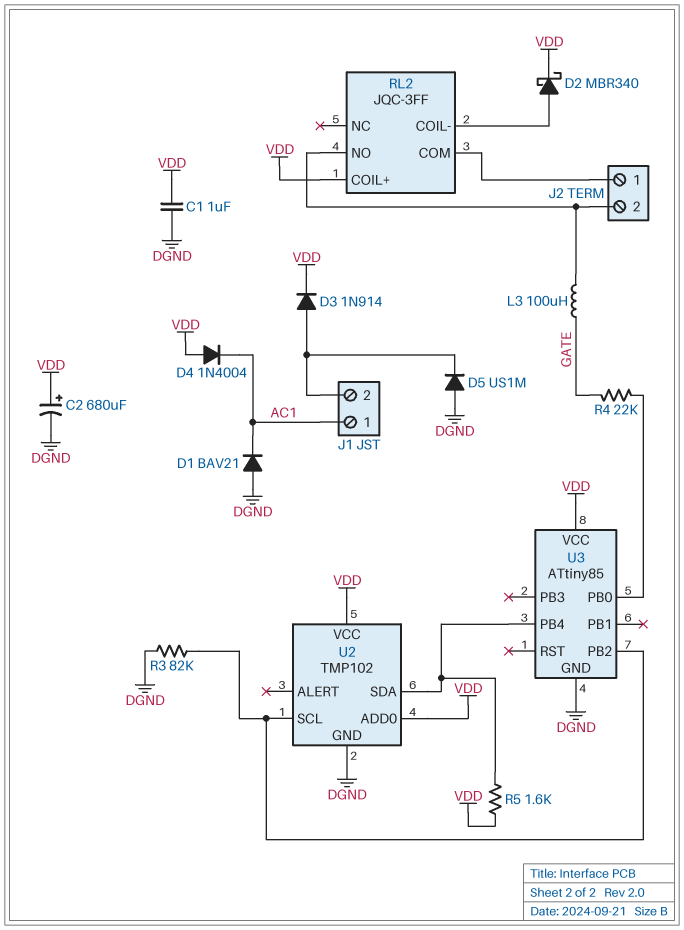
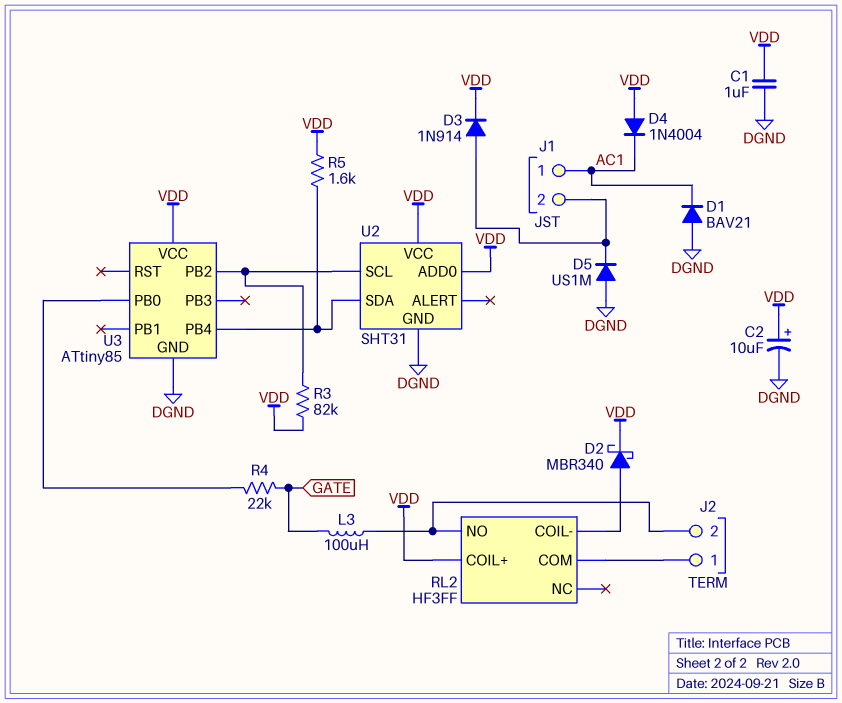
C2: 680uF (plus VDD, minus DGND) -> 10uF (plus VDD, minus DGND)
R3: 82k (DGND, U2/SCL) -> 82k (U2/SCL, VDD)
RL2: JQC-3FF -> HF3FF
U2: TMP102 -> SHT31

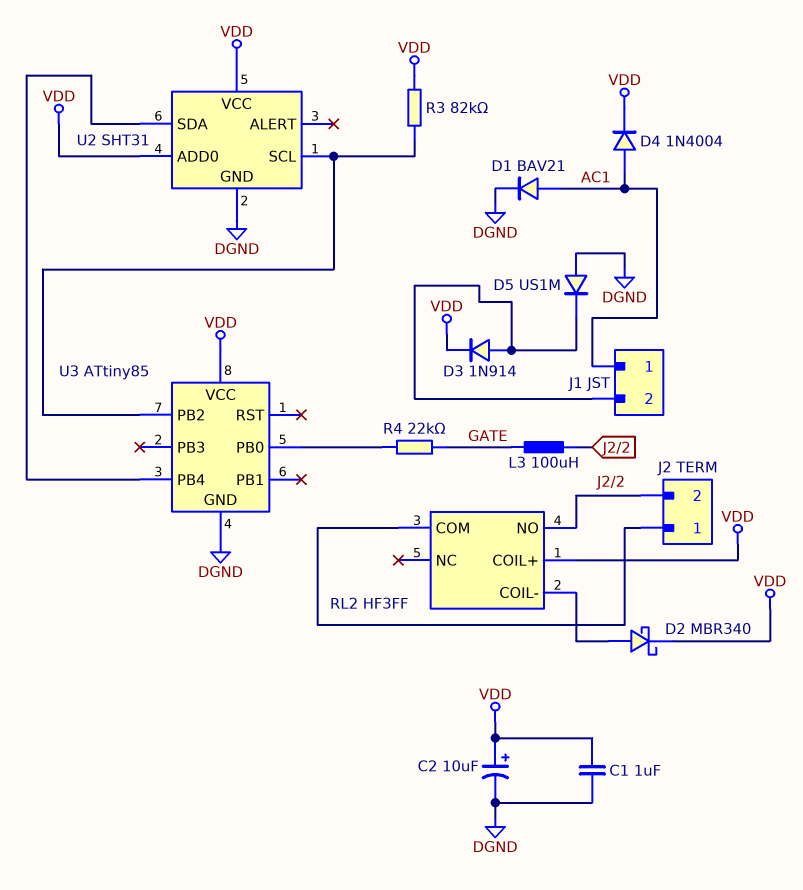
D1: diode BAV21 (A DGND, K AC1) -> diode BAV21 (A AC1, K DGND)
D4: diode 1N4004 (A VDD, K AC1) -> diode 1N4004 (A AC1, K VDD)
R5: 1.6k (U2/SDA, VDD) -> none

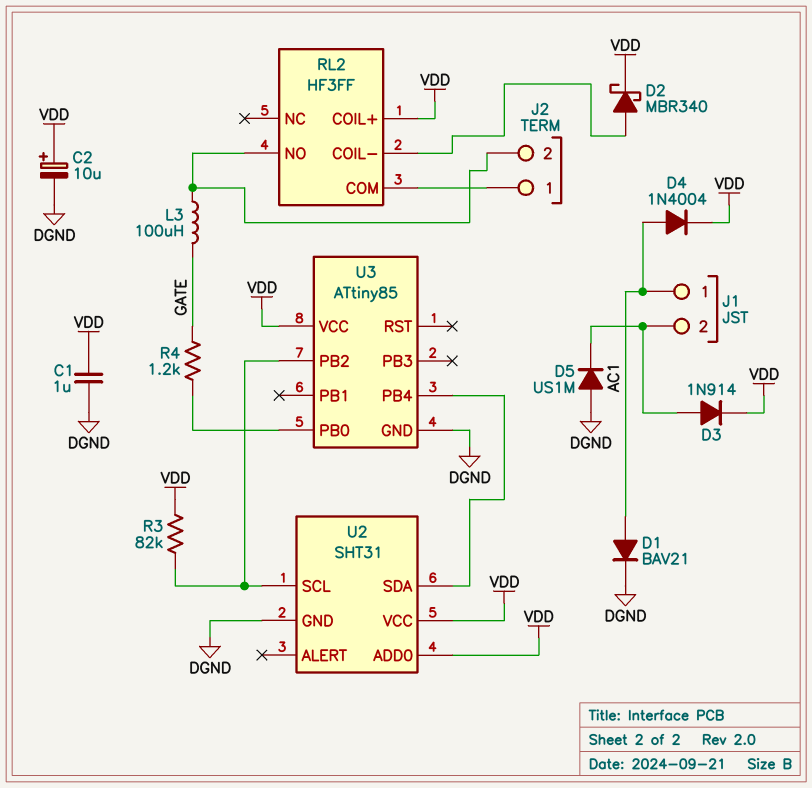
R4: 22k (GATE, U3/PB0) -> 1.2k (GATE, U3/PB0)

